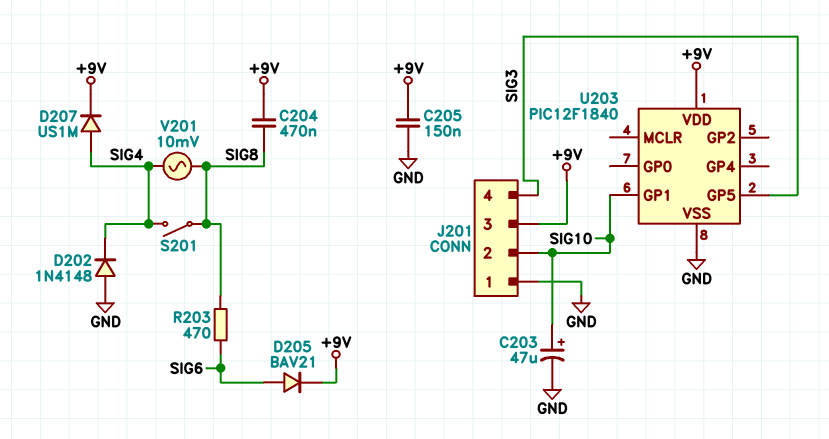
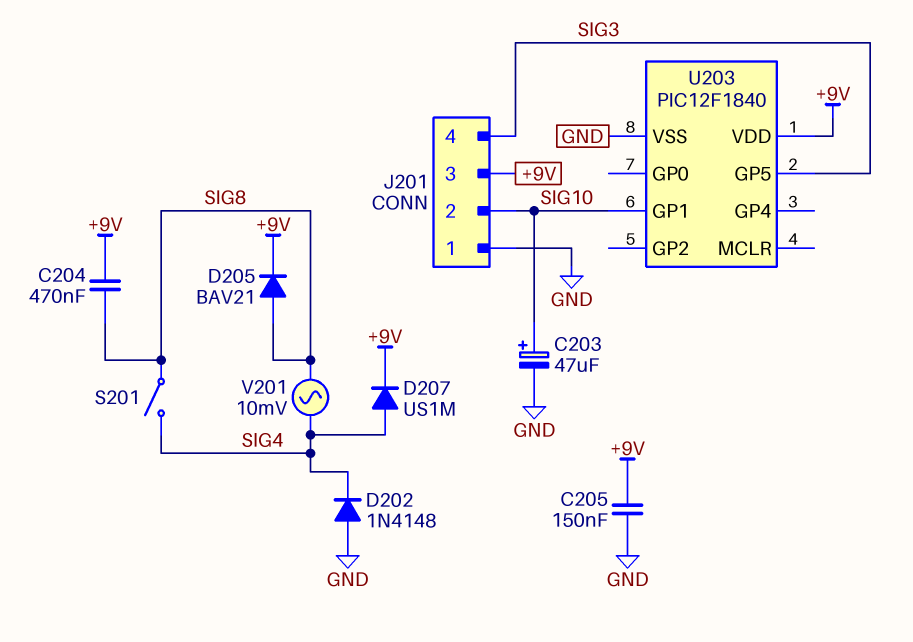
D205: diode BAV21 (A SIG6, K +9V) -> diode BAV21 (A SIG8, K +9V)
R203: 470 (SIG6, SIG8) -> none

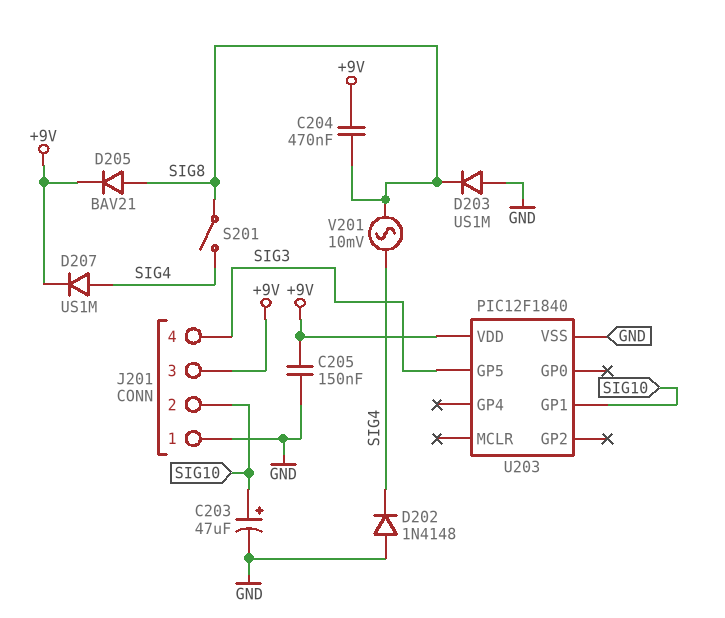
D203: none -> diode US1M (A GND, K SIG8)

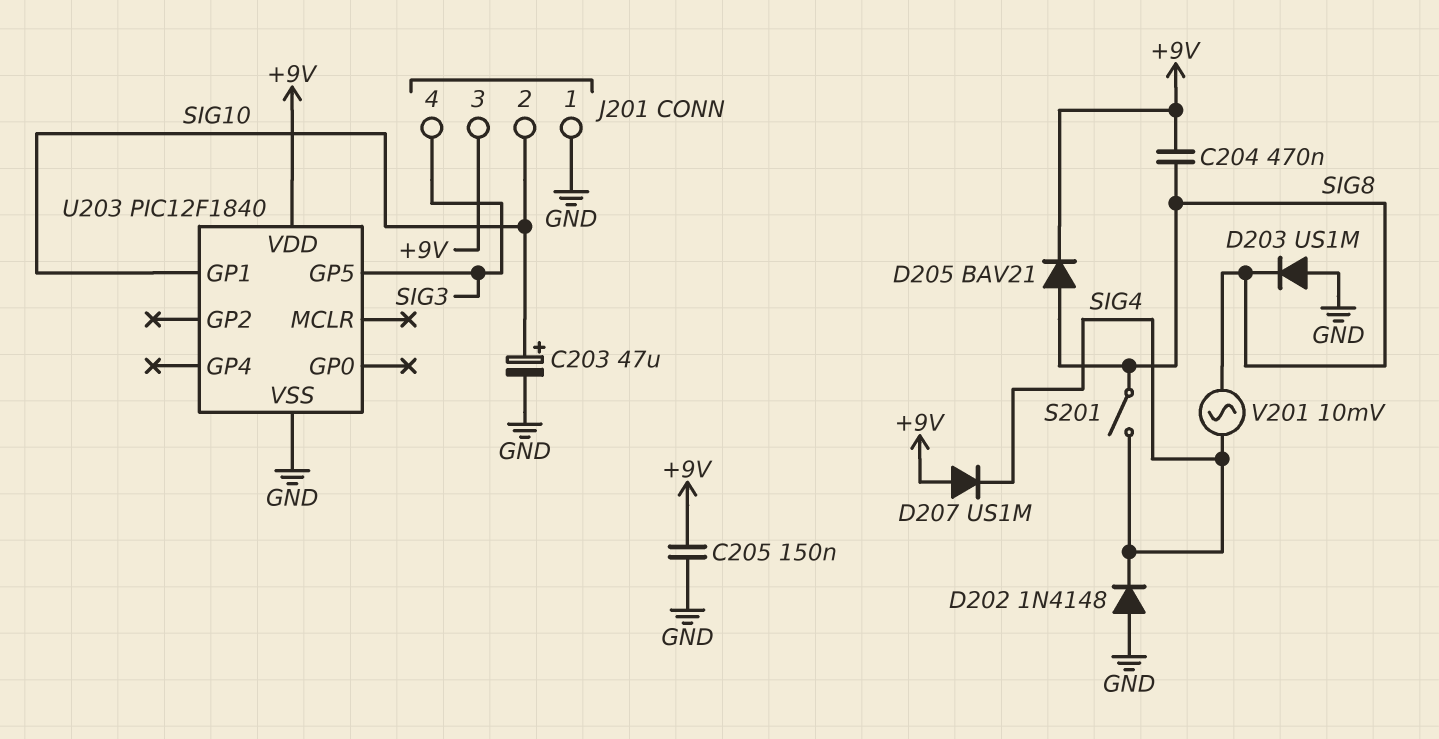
D207: diode US1M (A SIG4, K +9V) -> diode US1M (A +9V, K SIG4)

